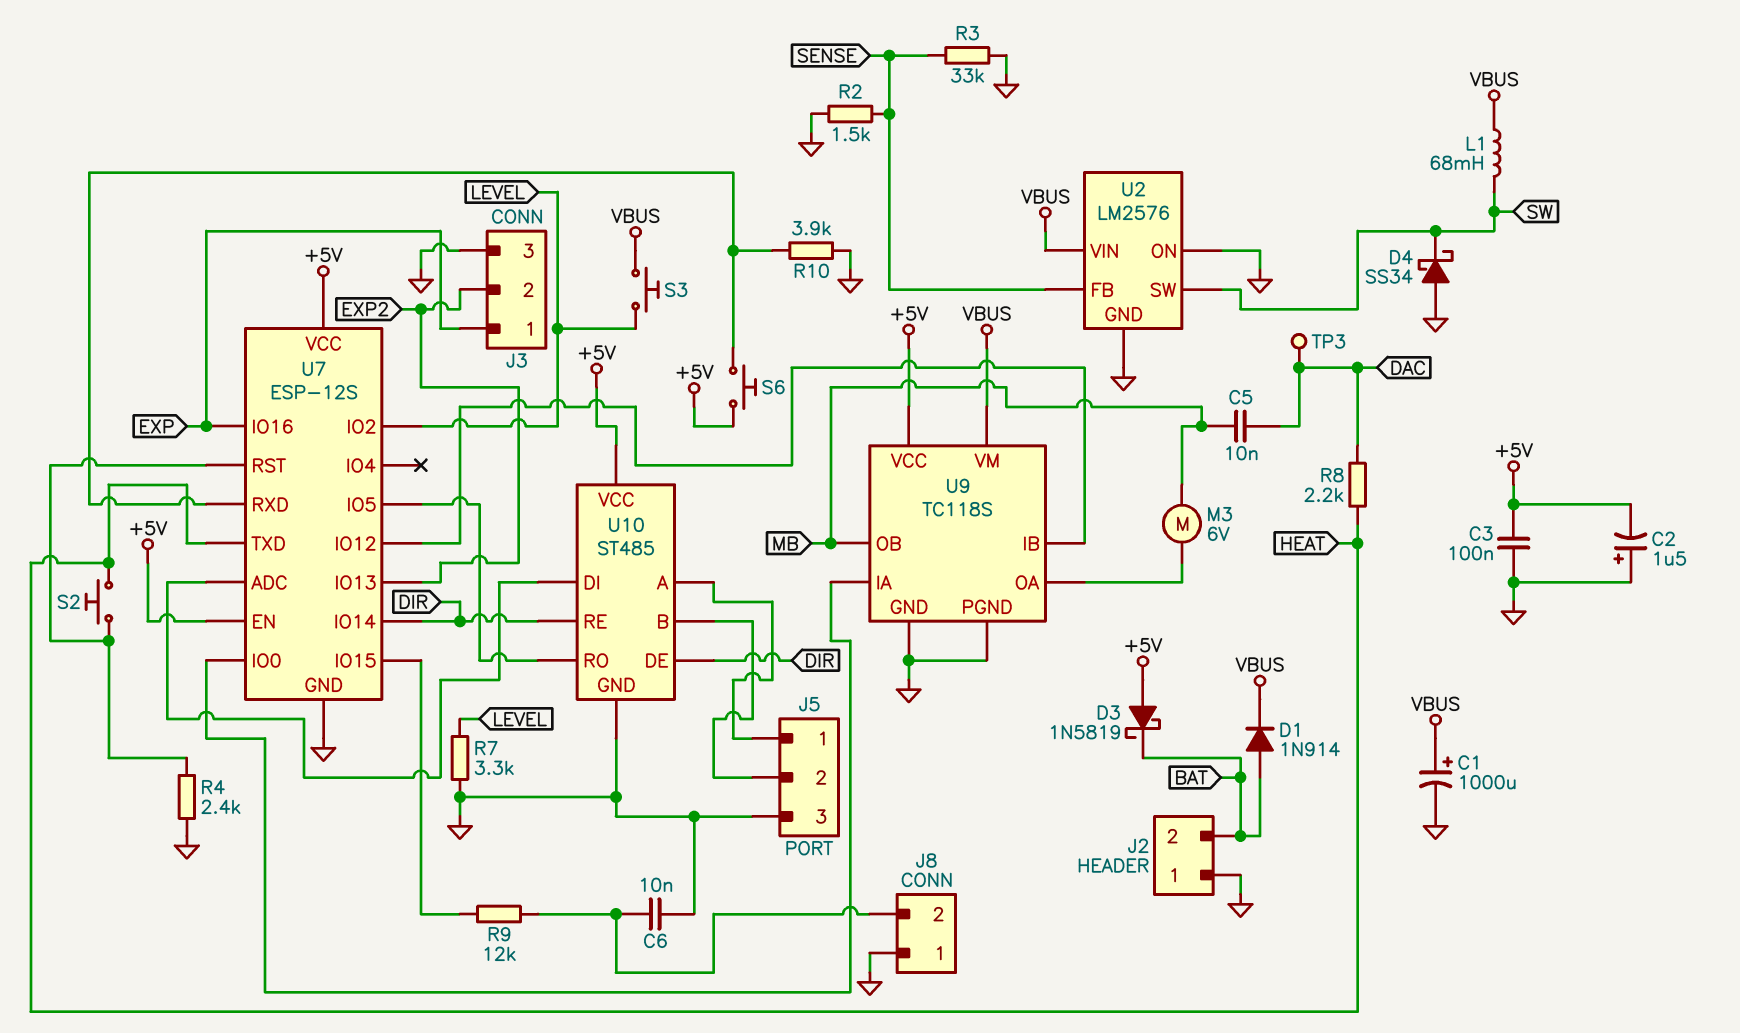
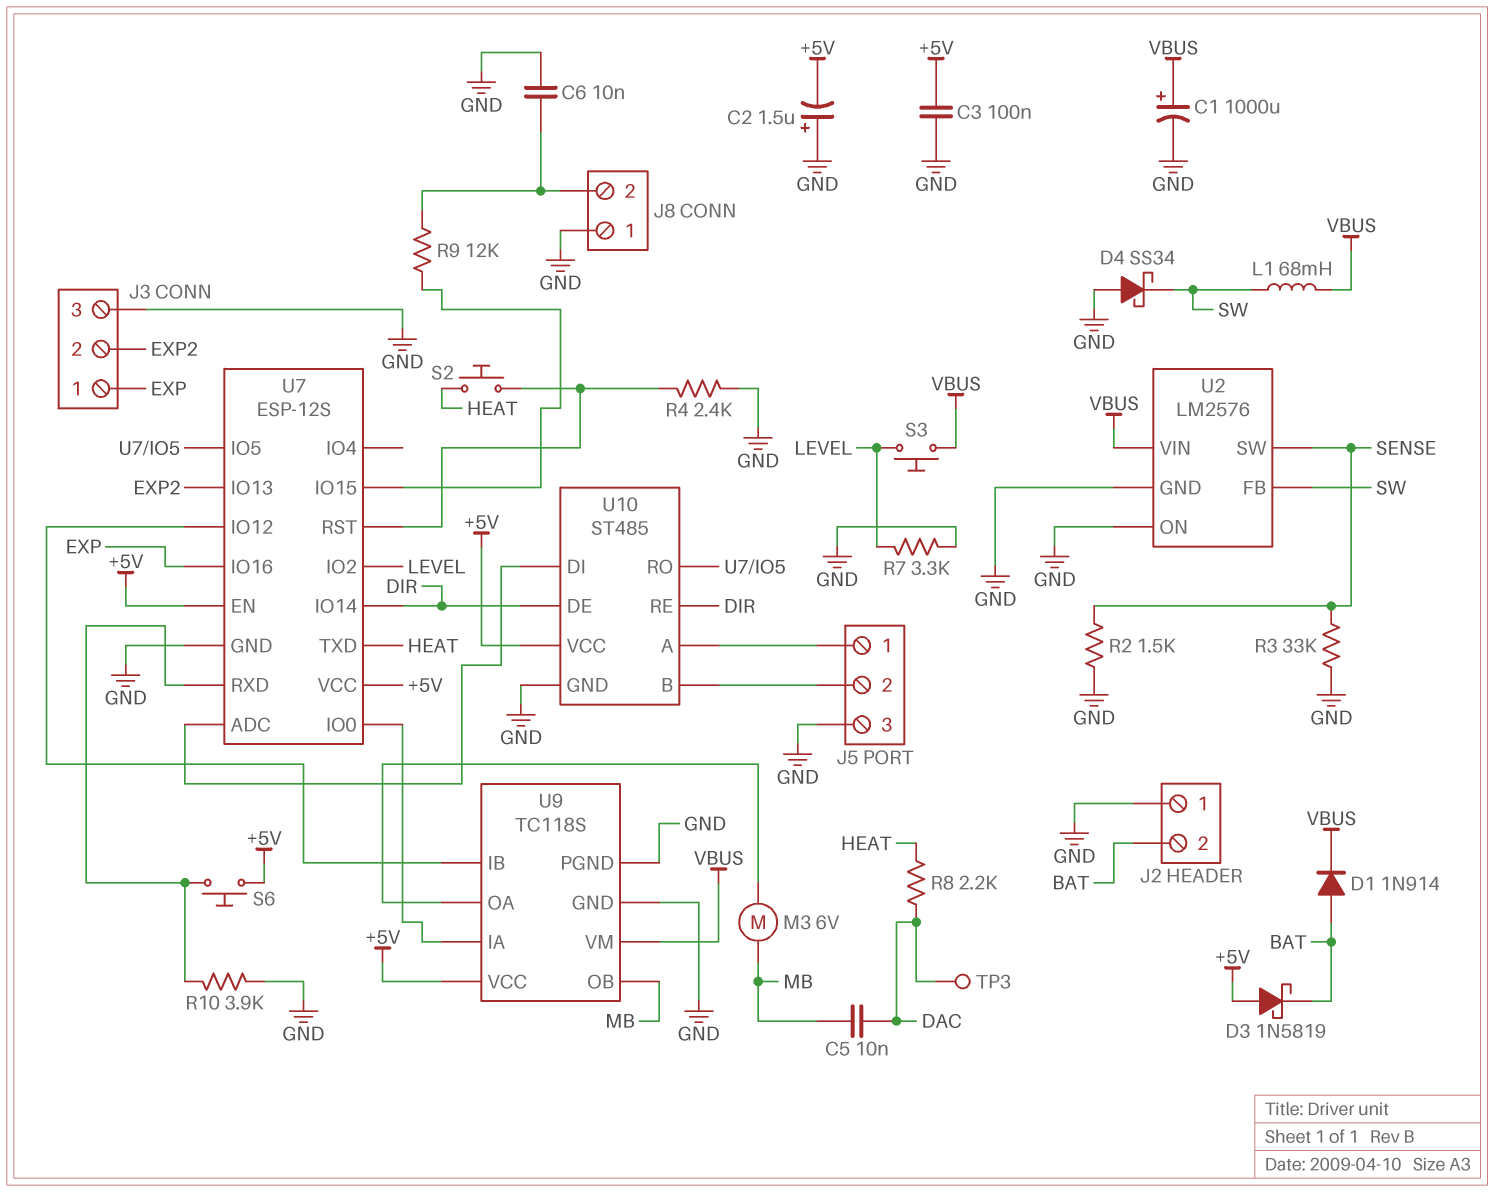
U2 pin FB: SENSE -> SW
U2 pin SW: SW -> SENSE

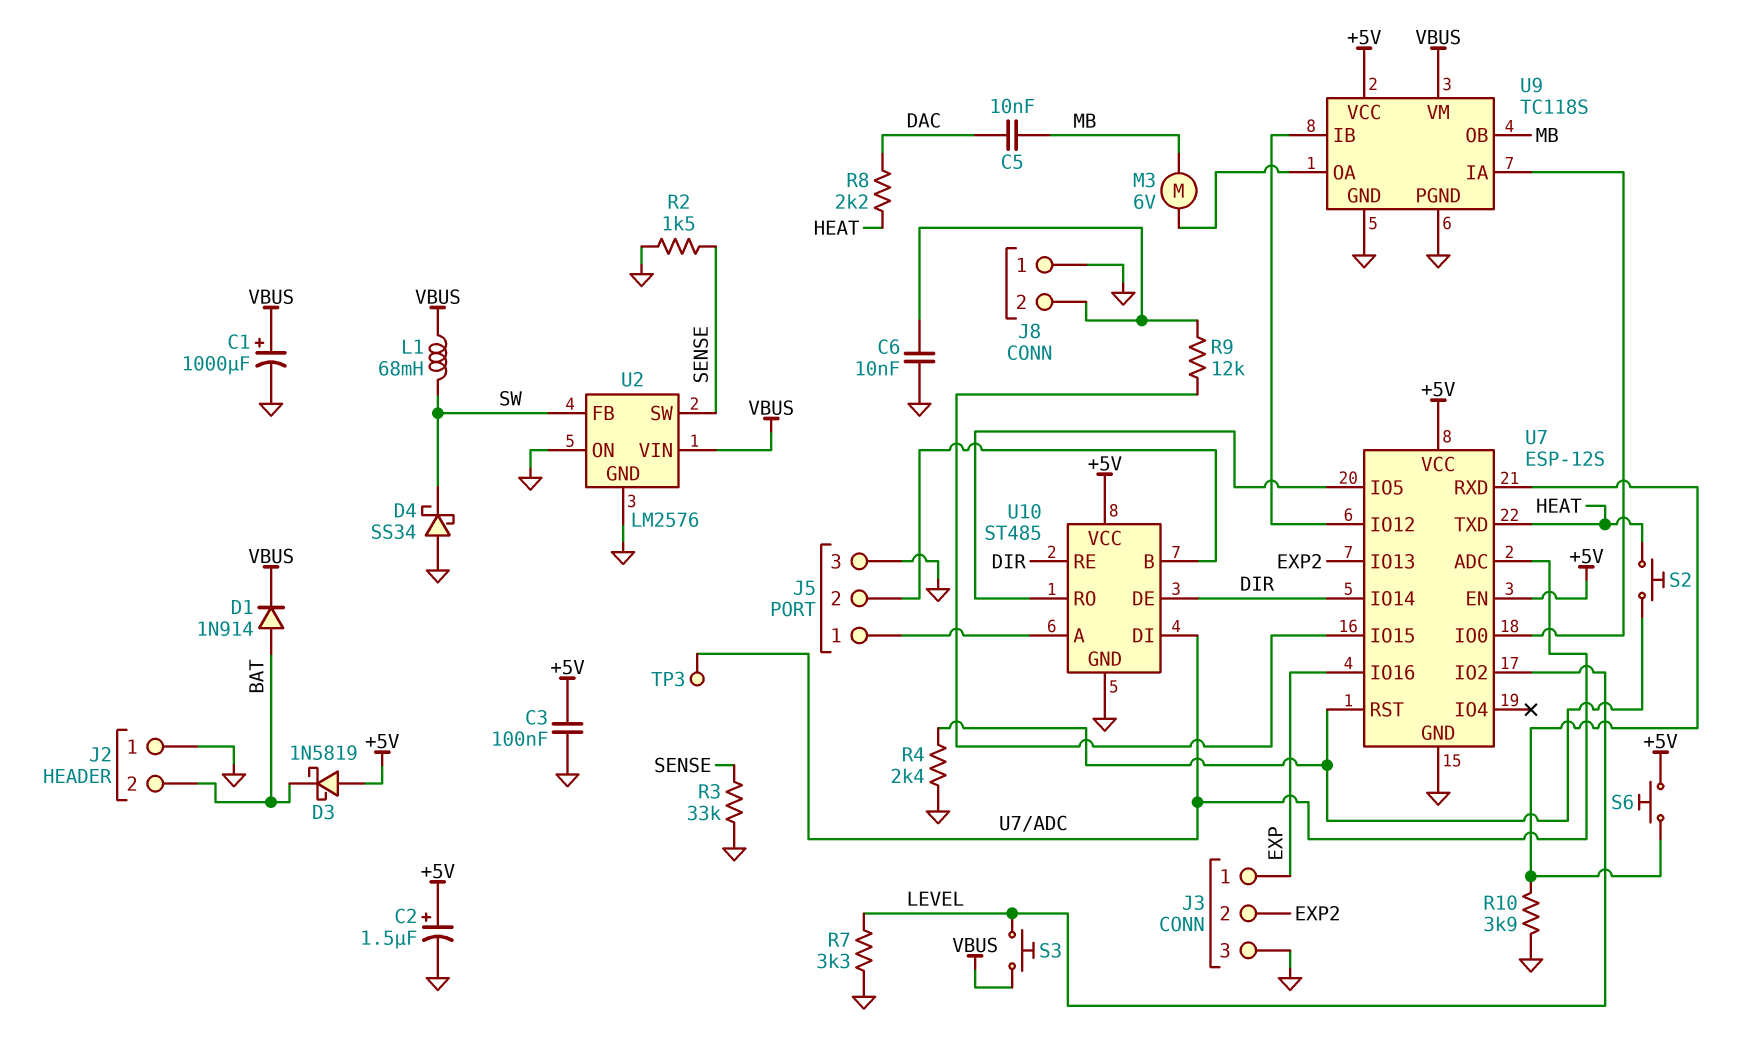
C2: 1.5uF (plus GND, minus +5V) -> 1.5uF (plus +5V, minus GND)
TP3: test point (DAC) -> test point (U7/ADC)

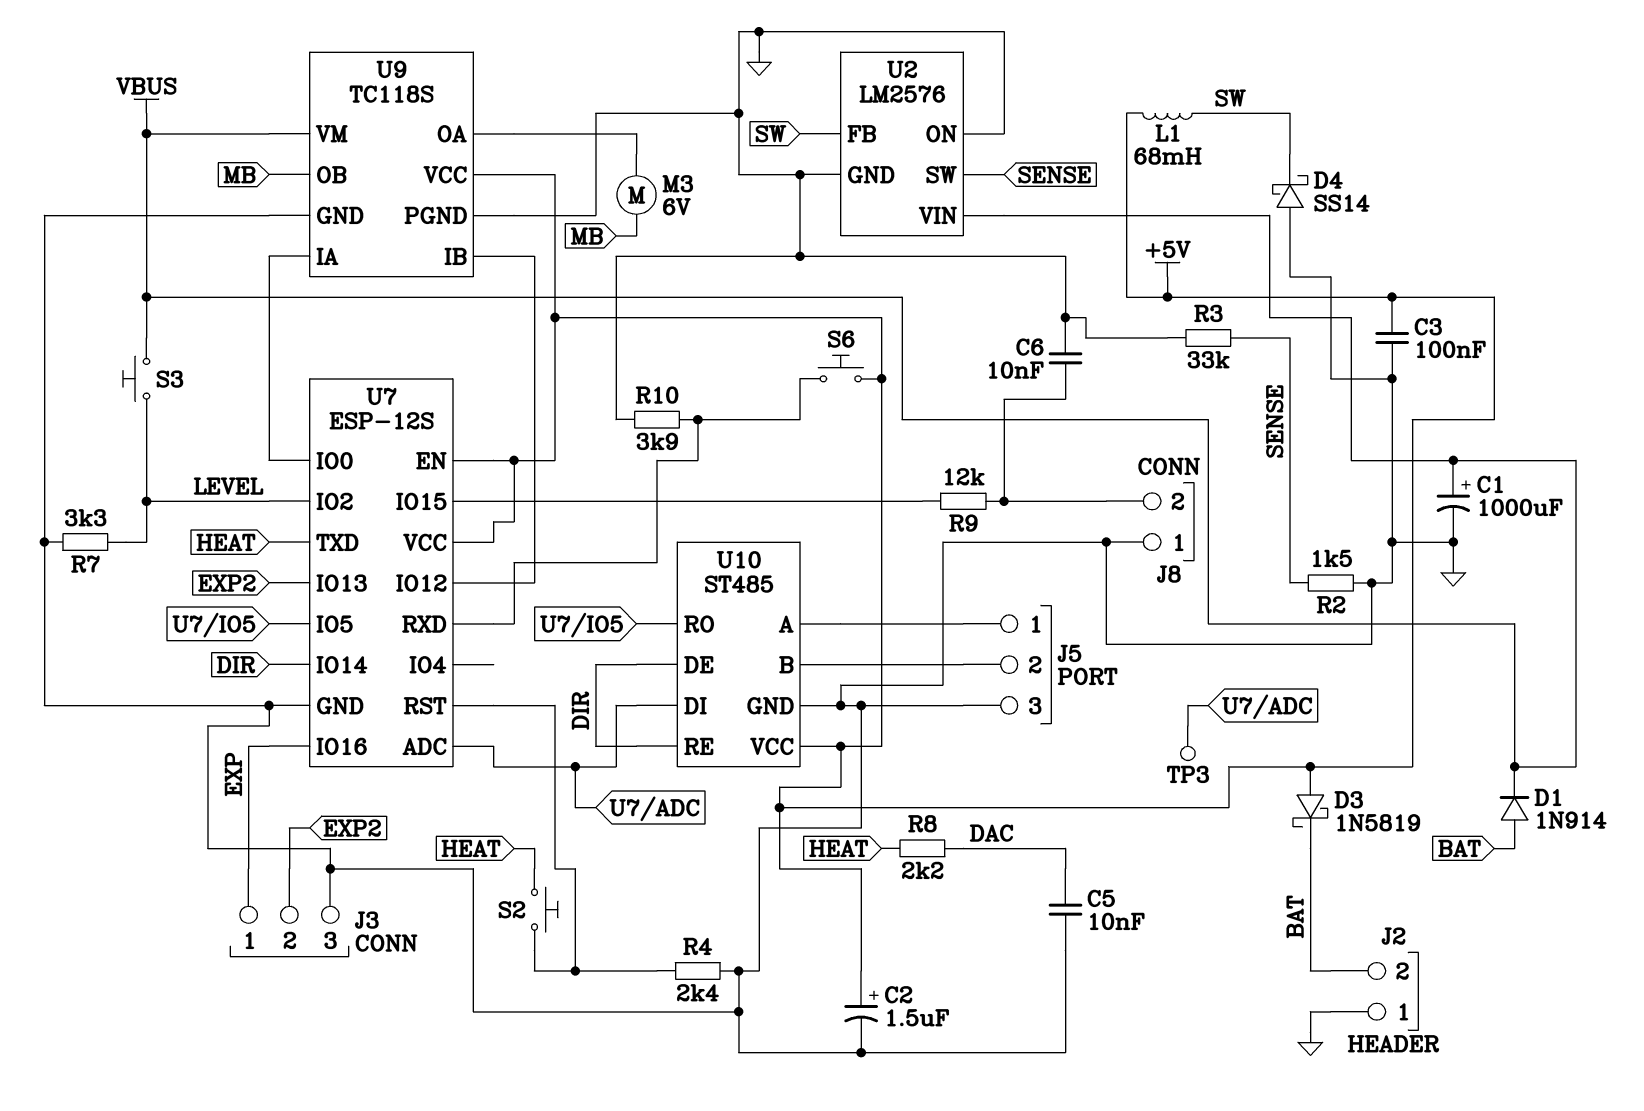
C5: 10nF (DAC, MB) -> 10nF (DAC, GND)
D4: schottky SS34 (A GND, K SW) -> schottky SS14 (A GND, K SW)
L1: 68mH (SW, VBUS) -> 68mH (+5V, SW)

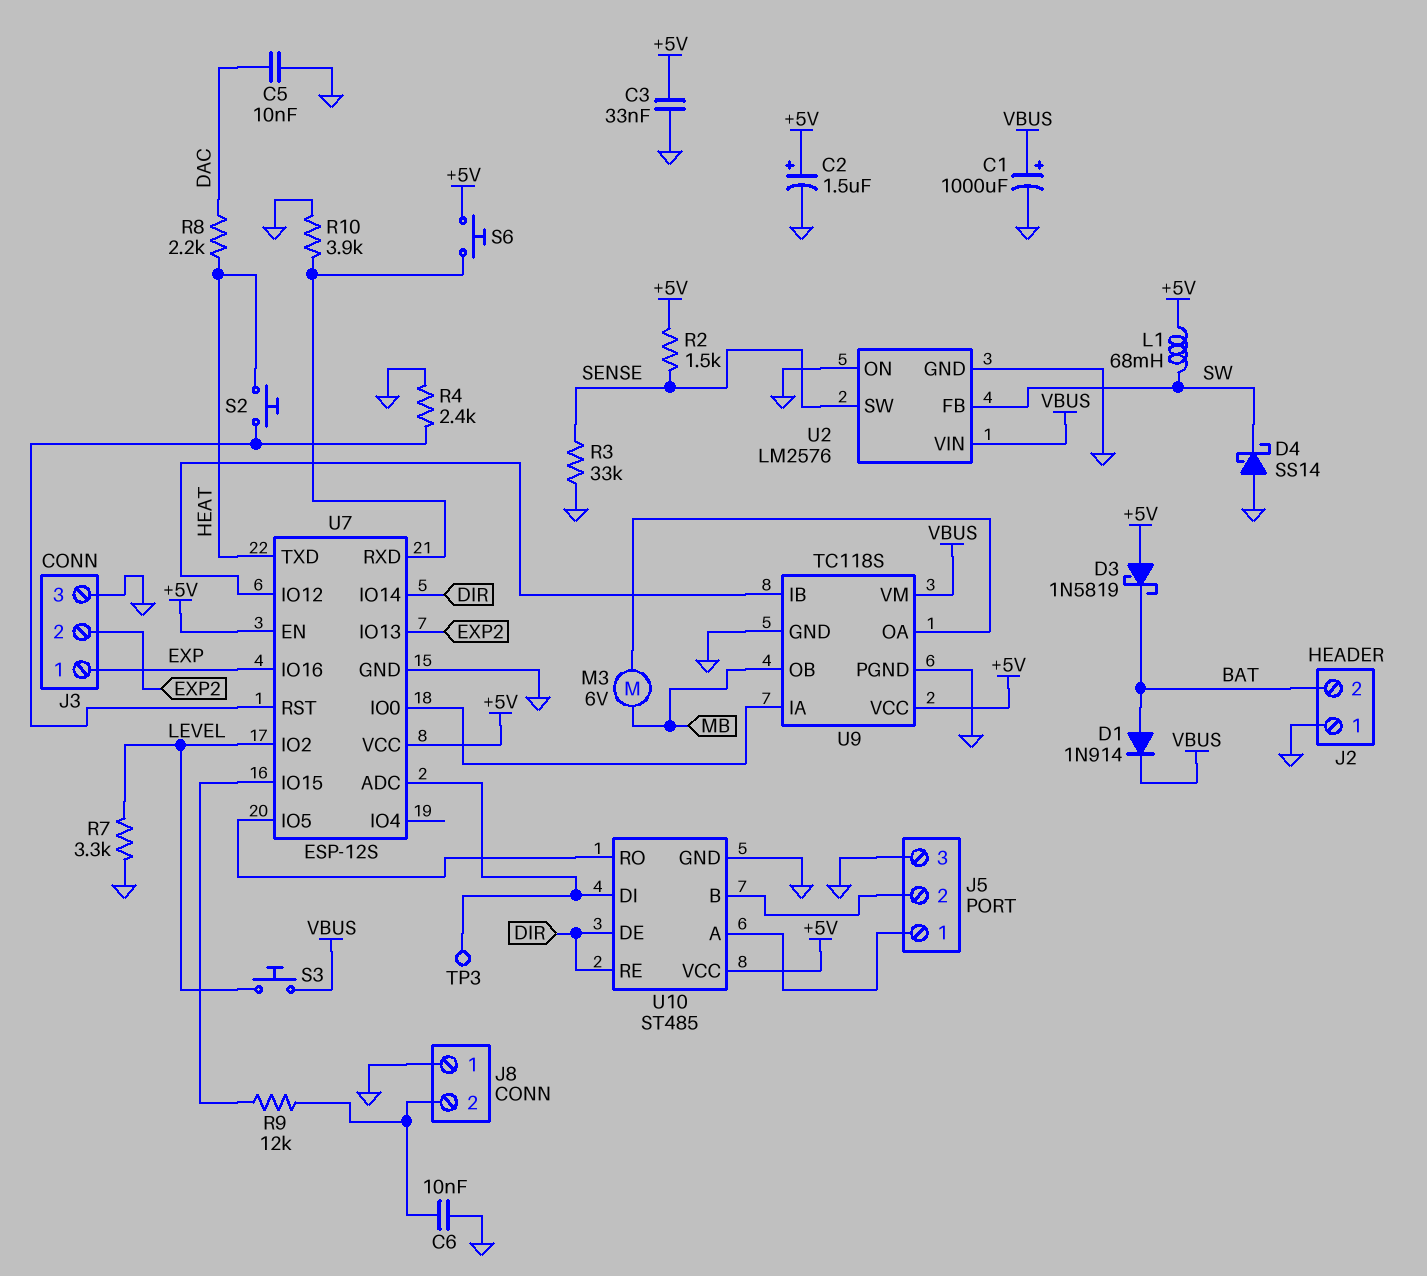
C3: 100nF (+5V, GND) -> 33nF (+5V, GND)
R2: 1.5k (GND, SENSE) -> 1.5k (+5V, SENSE)

